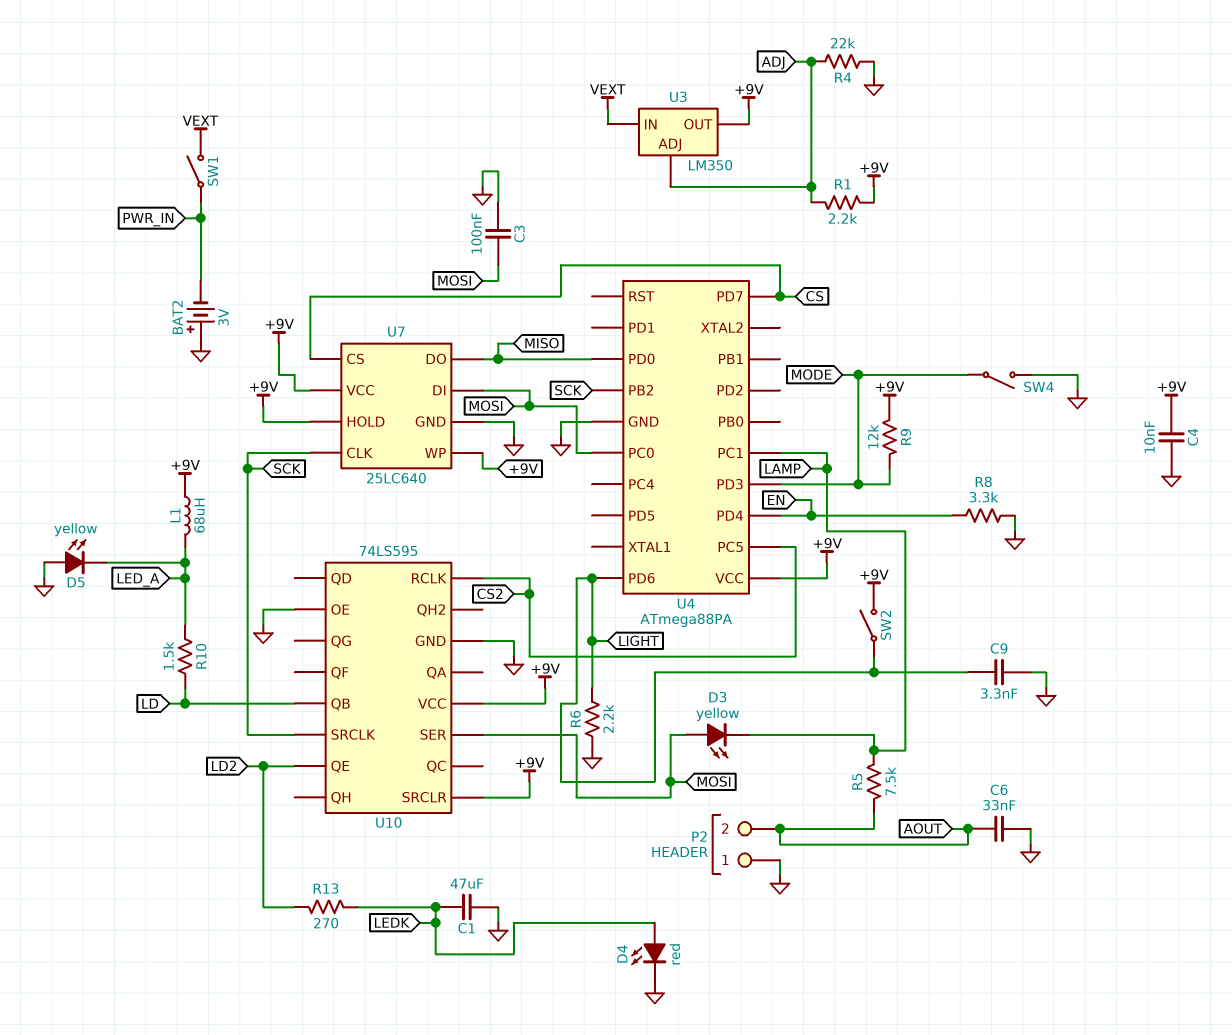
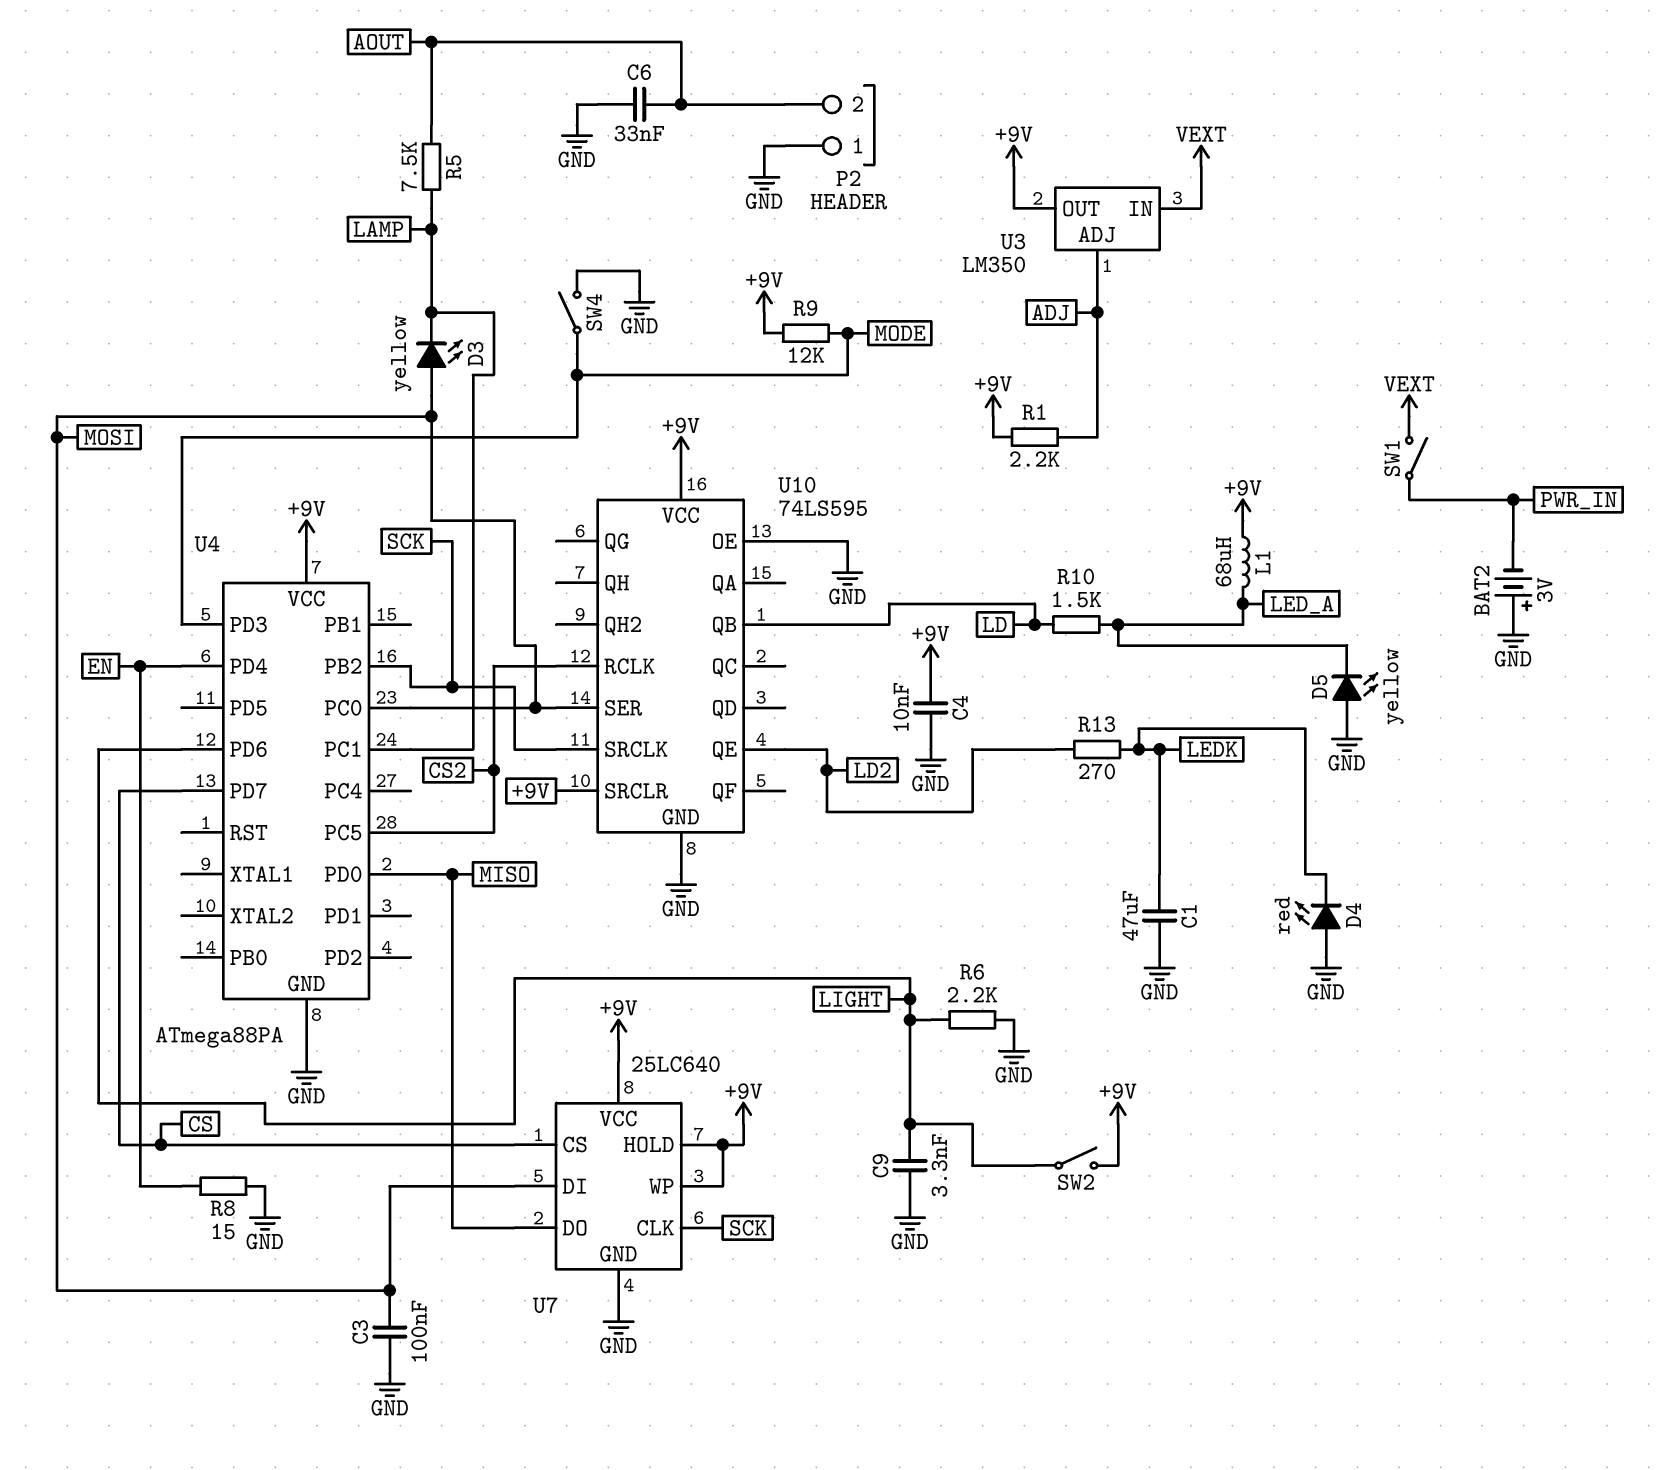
D4: LED red (A LEDK, K GND) -> LED red (A GND, K LEDK)
R4: 22k (ADJ, GND) -> none
R8: 3.3k (EN, GND) -> 15 (EN, GND)

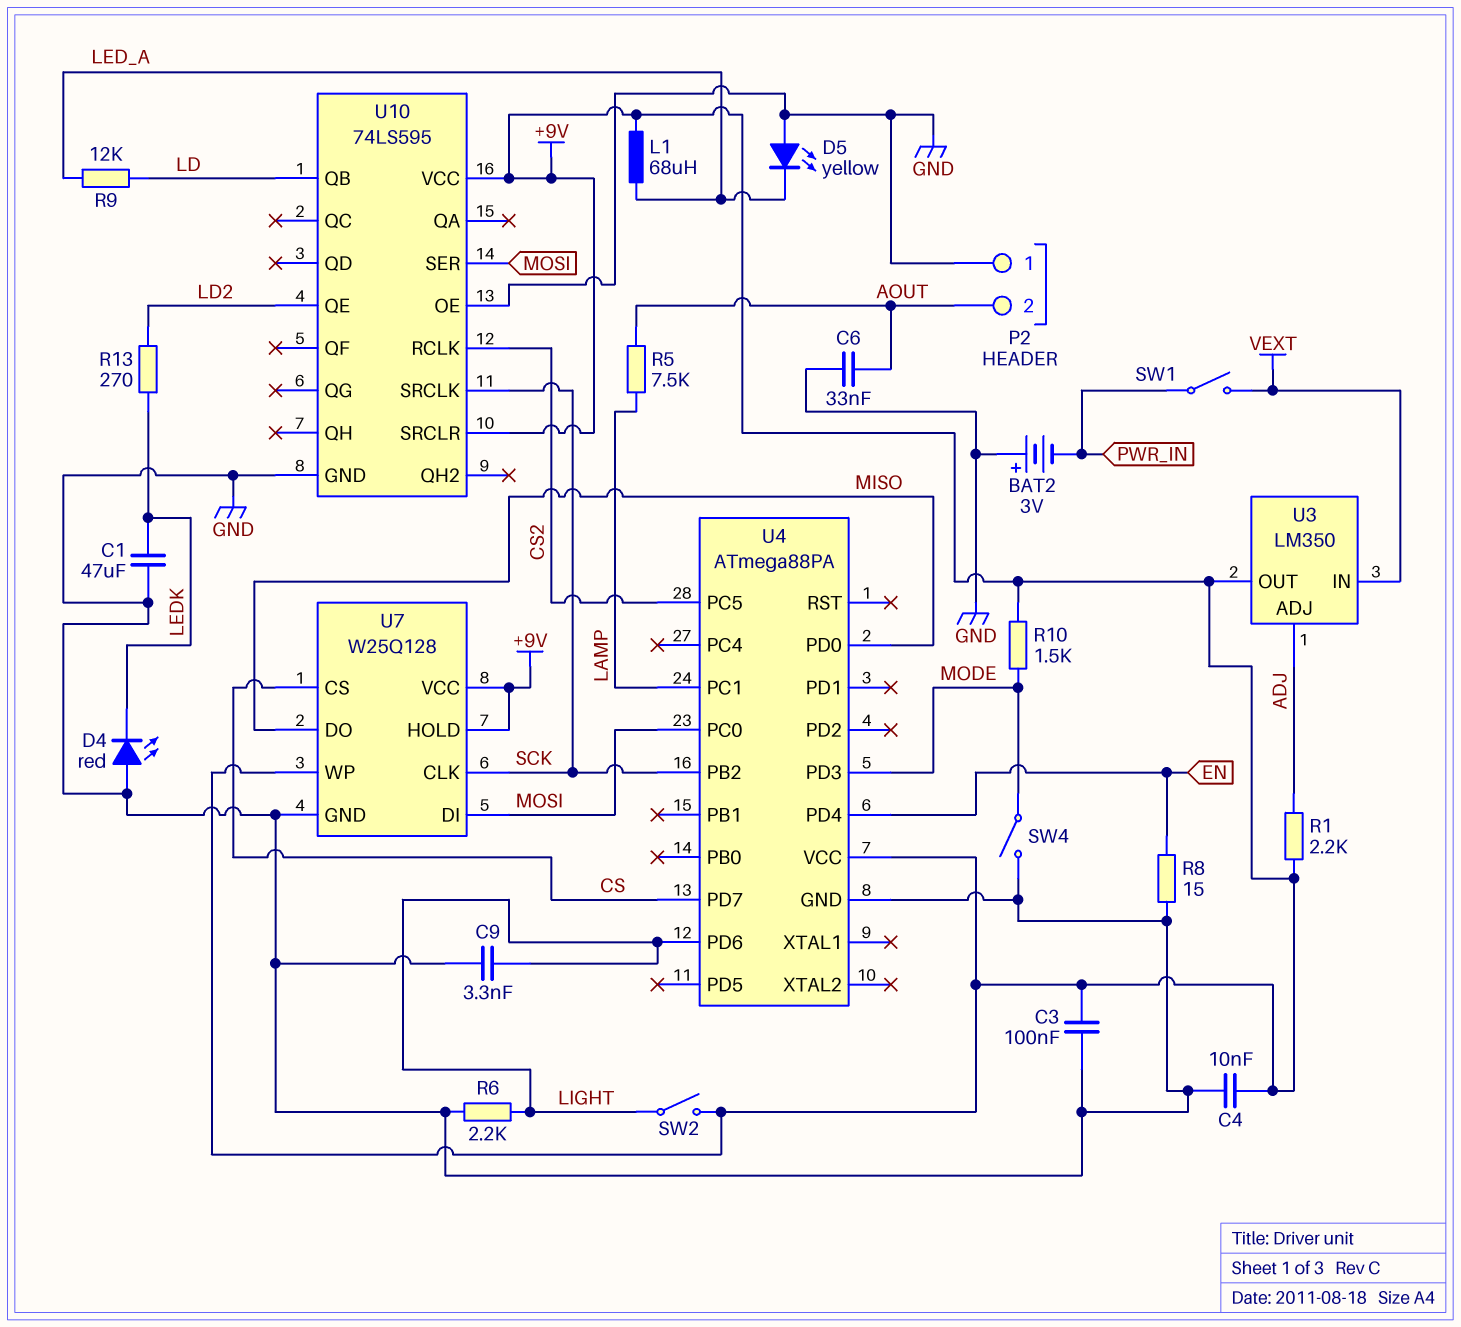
C3: 100nF (GND, MOSI) -> 100nF (+9V, GND)
D3: LED yellow (A MOSI, K LAMP) -> none
R9: 12k (+9V, MODE) -> 12k (LD, LED_A)
R10: 1.5k (LD, LED_A) -> 1.5k (+9V, MODE)
U7: 25LC640 -> W25Q128

